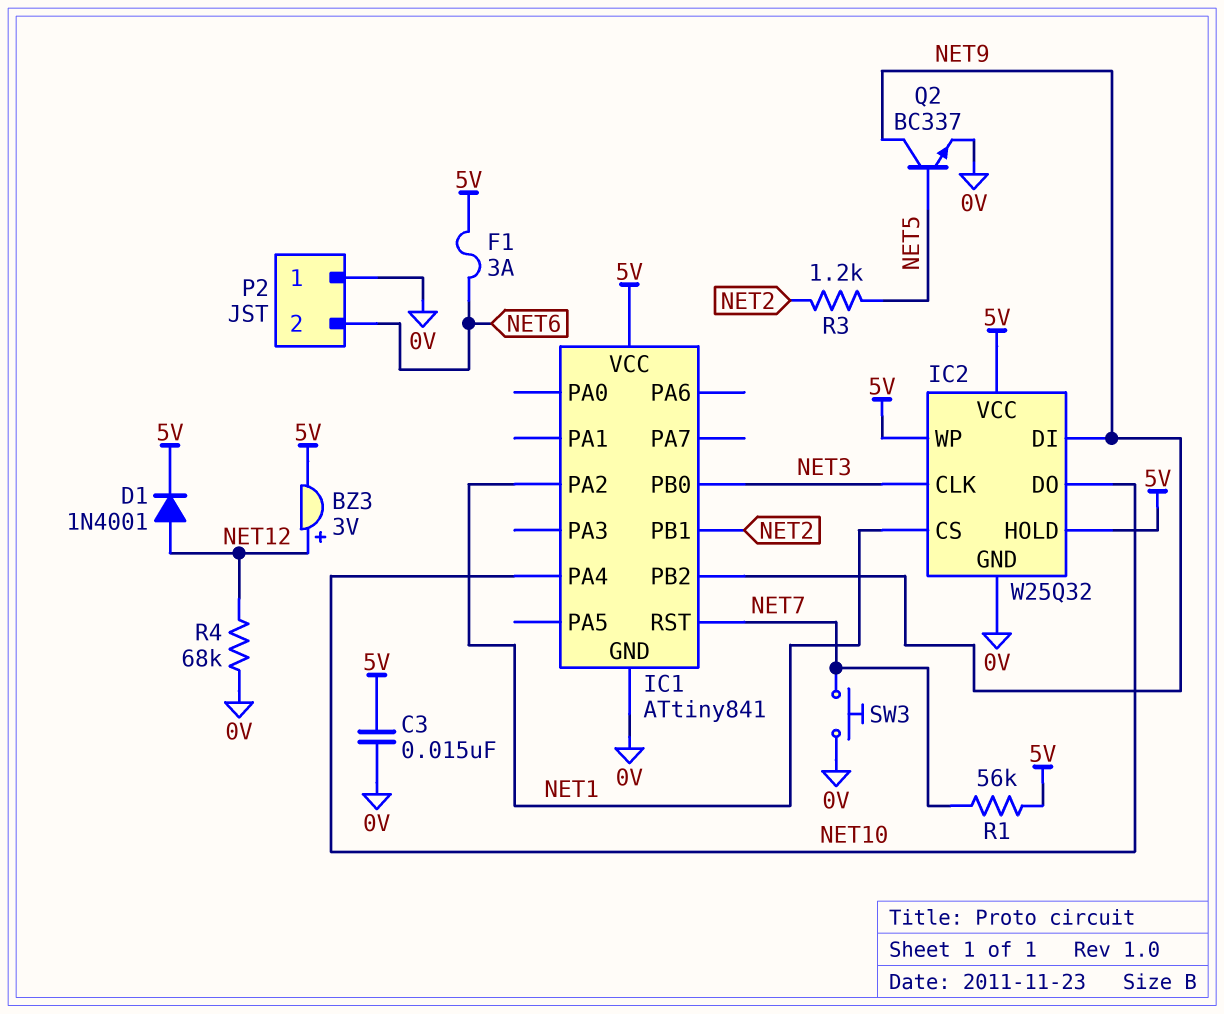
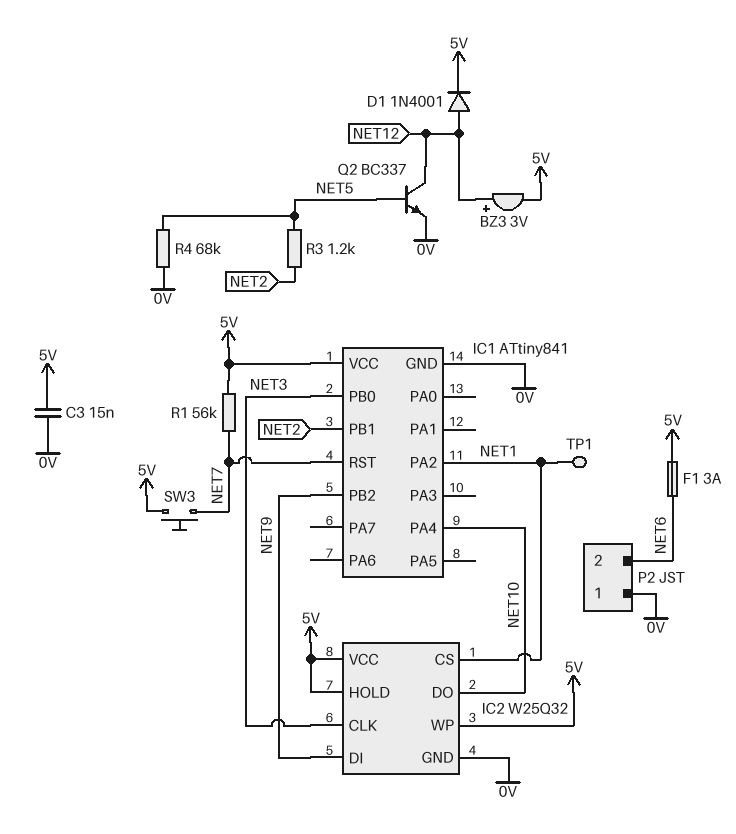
Q2: NPN BC337 (B NET5, C NET9, E 0V) -> NPN BC337 (B NET5, C NET12, E 0V)
R4: 68k (0V, NET12) -> 68k (0V, NET5)
SW3: button (0V, NET7) -> button (5V, NET7)
TP1: none -> test point (NET1)

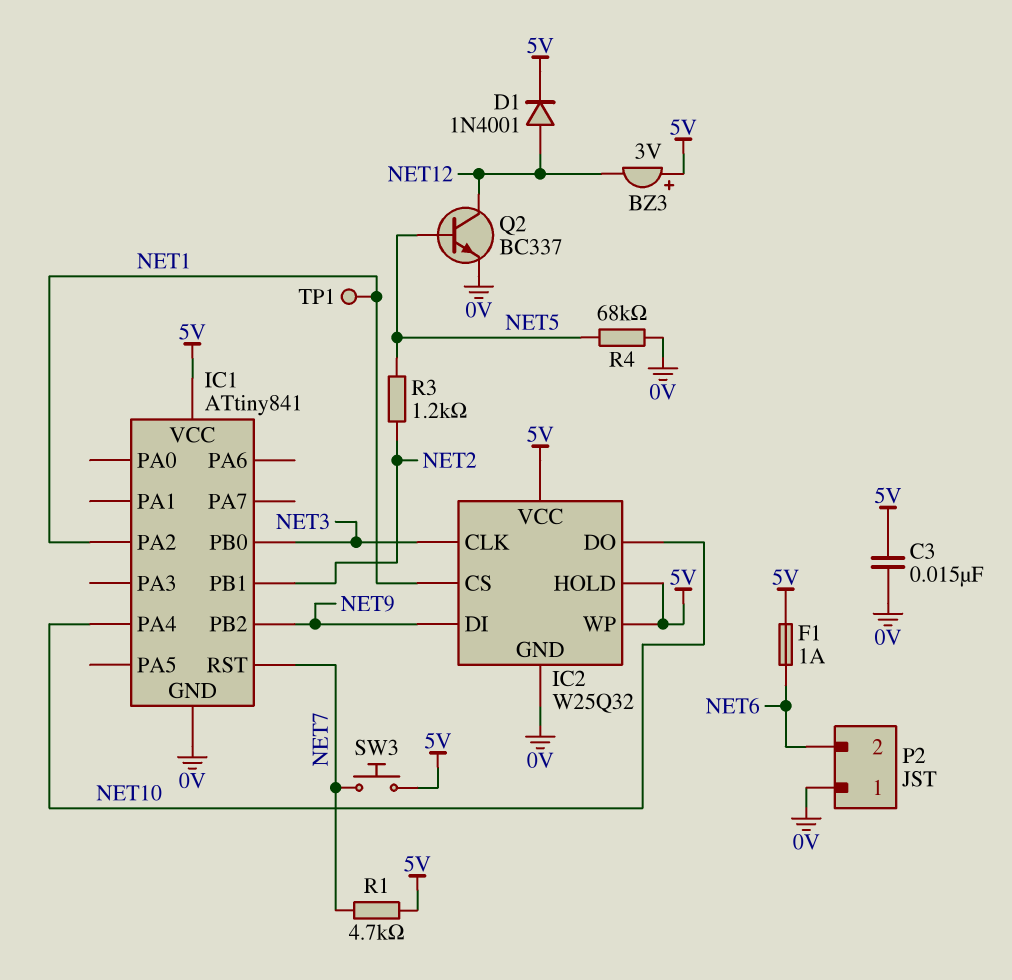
BZ3: buzzer 3V (plus NET12, minus 5V) -> buzzer 3V (plus 5V, minus NET12)
F1: 3A (5V, NET6) -> 1A (5V, NET6)
R1: 56k (5V, NET7) -> 4.7k (5V, NET7)

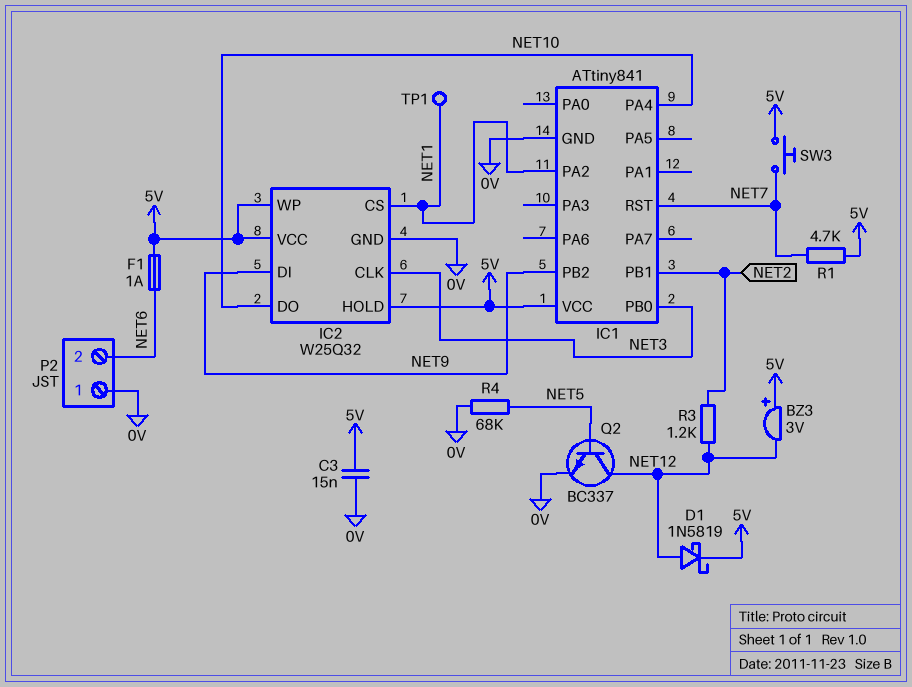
D1: diode 1N4001 (A NET12, K 5V) -> schottky 1N5819 (A NET12, K 5V)
R3: 1.2k (NET2, NET5) -> 1.2k (NET2, NET12)

